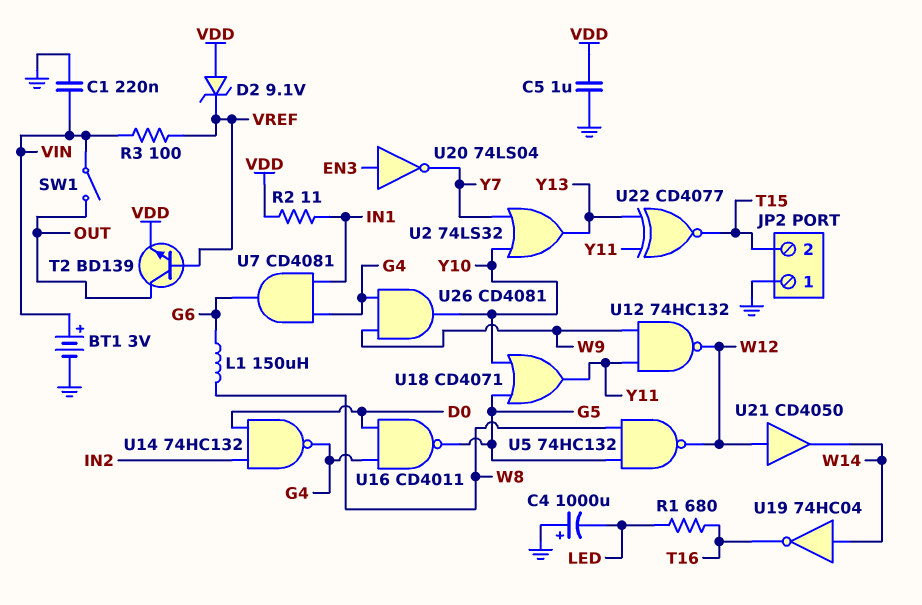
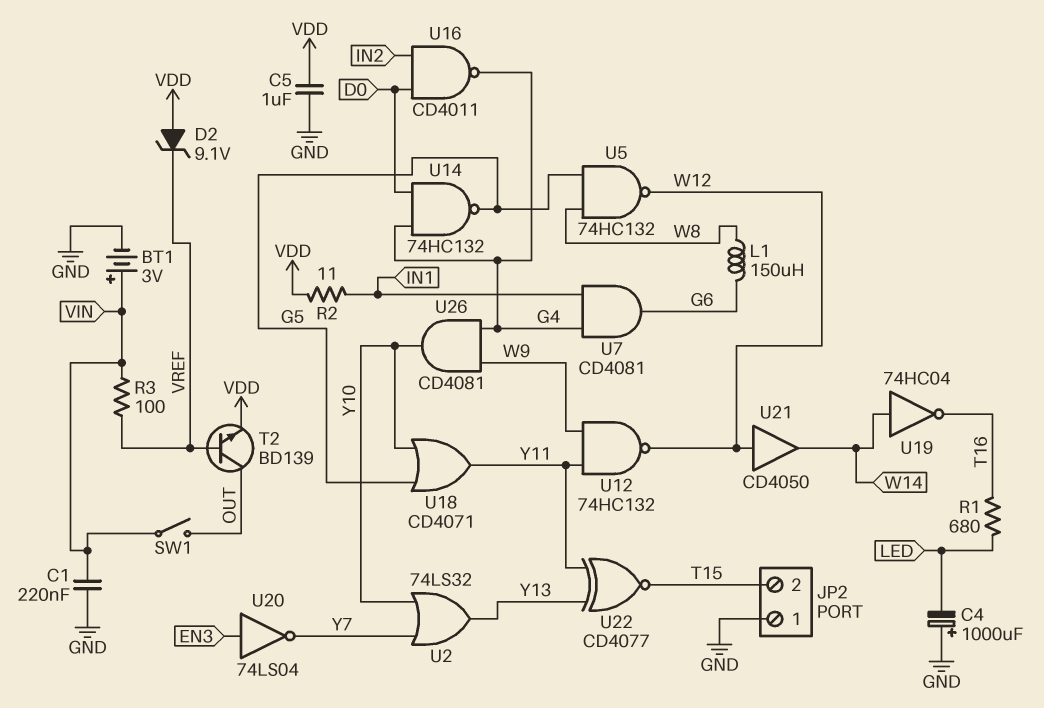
U14: NAND 74HC132 (in D0, in IN2, out G4) -> NAND 74HC132 (in D0, in G4, out G5)
U16: NAND CD4011 (in D0, in G4, out G5) -> NAND CD4011 (in D0, in IN2, out G4)

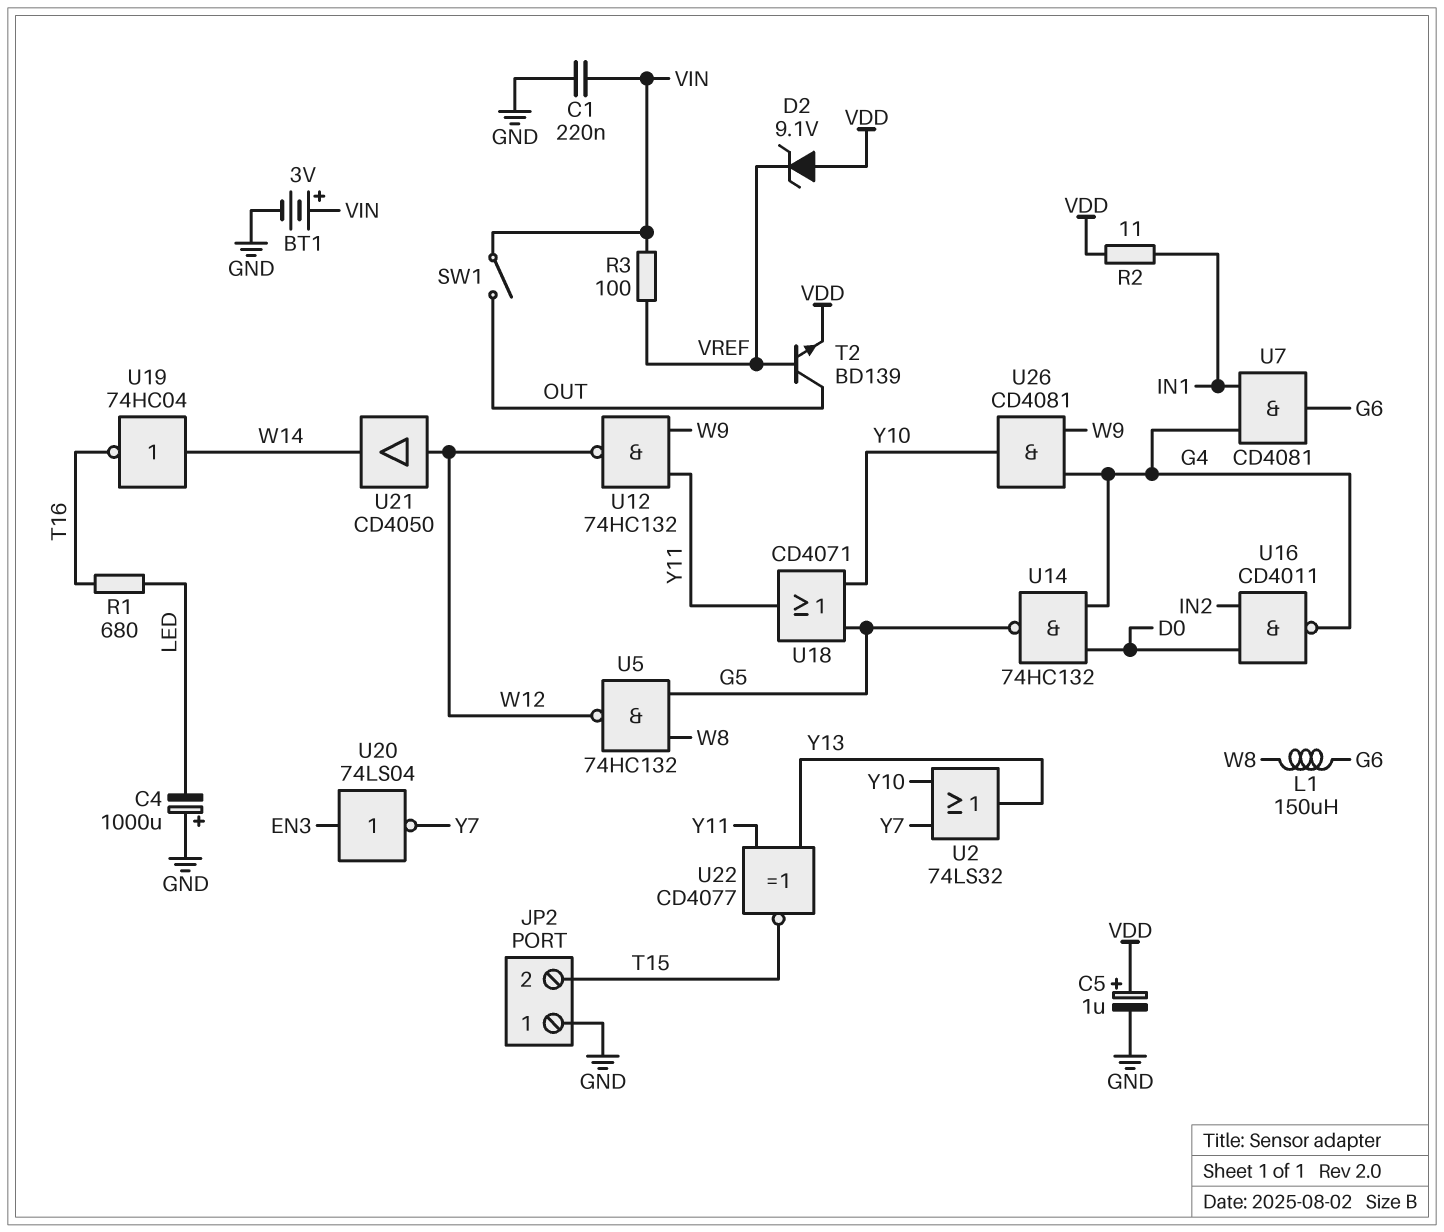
C5: 1uF (GND, VDD) -> 1uF (plus VDD, minus GND)

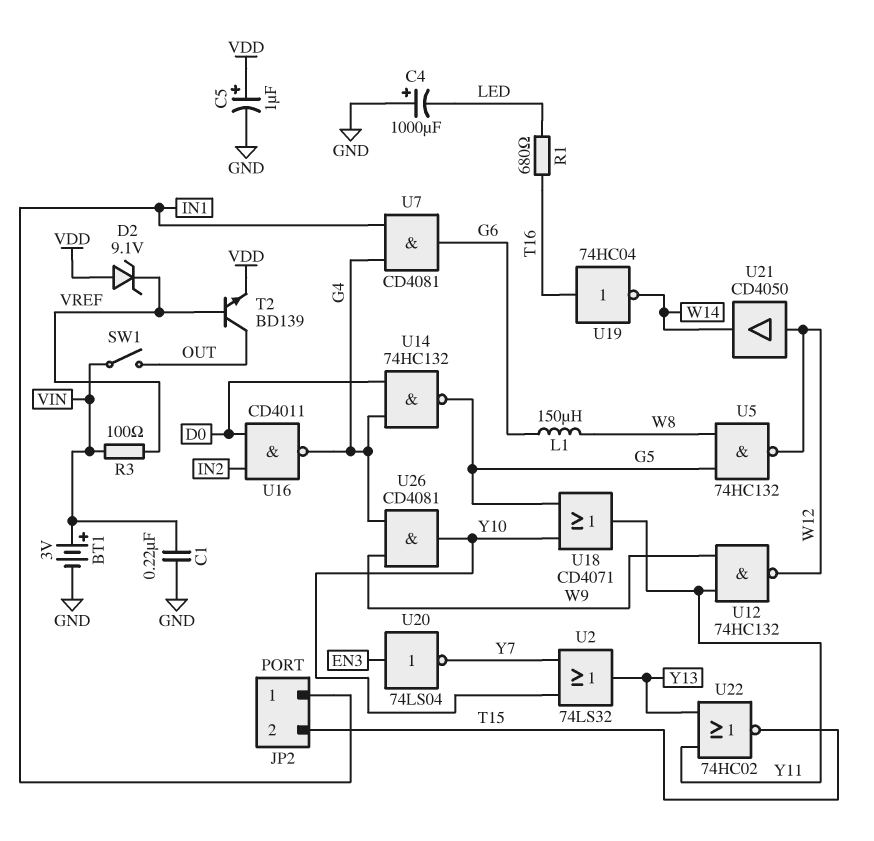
JP2 pin 1: GND -> IN1
R2: 11 (IN1, VDD) -> none
U19: NOT 74HC04 (in W14, out T16) -> NOT 74HC04 (in T16, out W14)
U22: XNOR CD4077 (in Y11, in Y13, out T15) -> NOR 74HC02 (in Y11, in Y13, out T15)

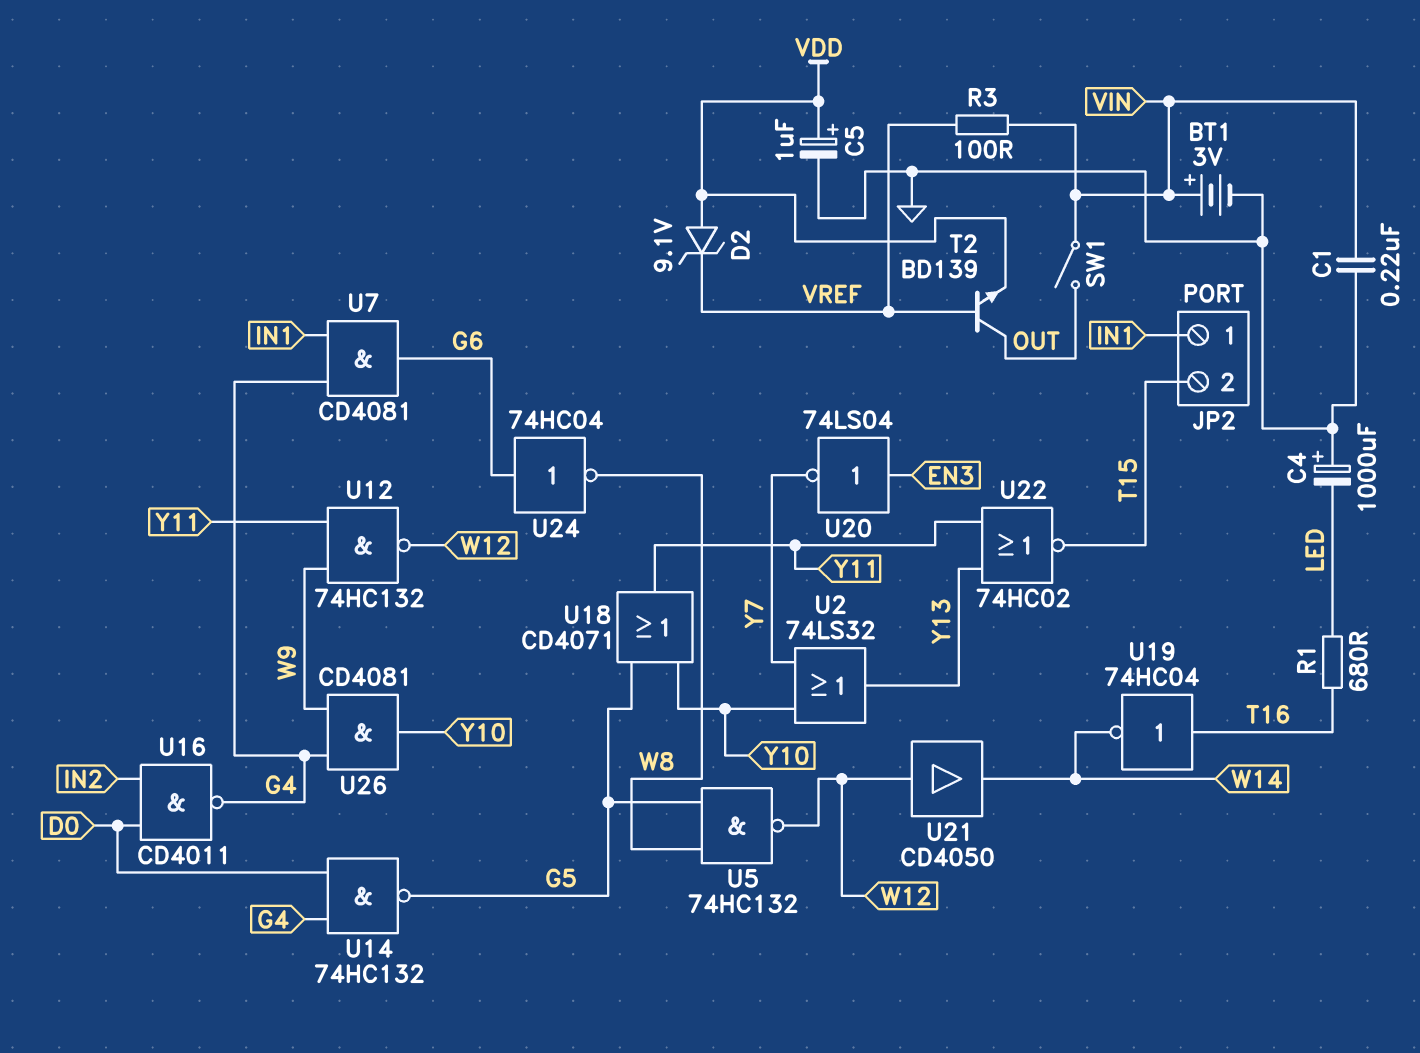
L1: 150uH (G6, W8) -> none
U24: none -> NOT 74HC04 (in G6, out W8)

